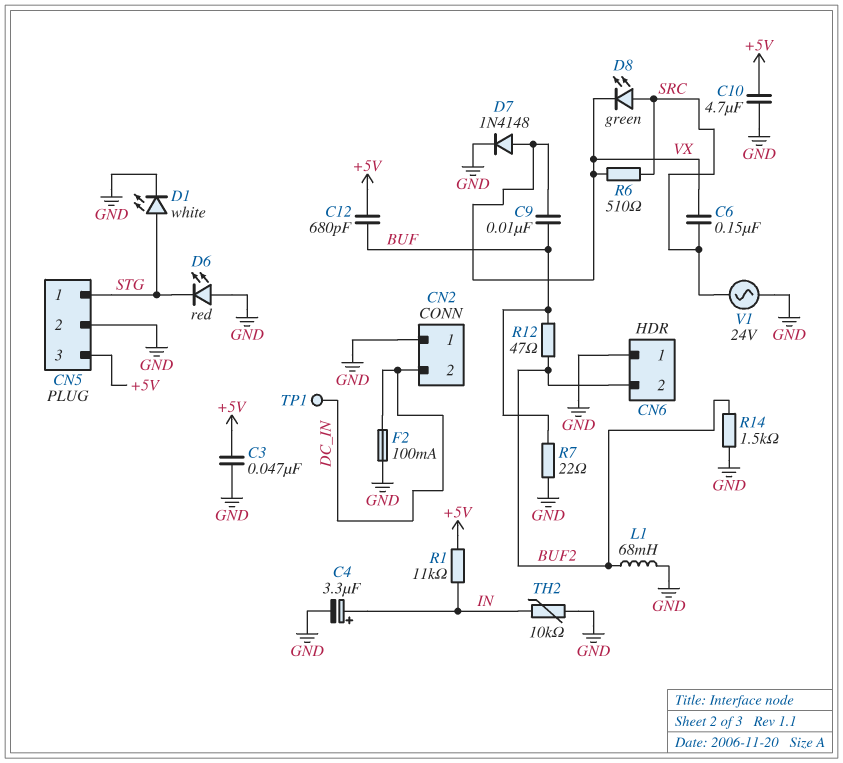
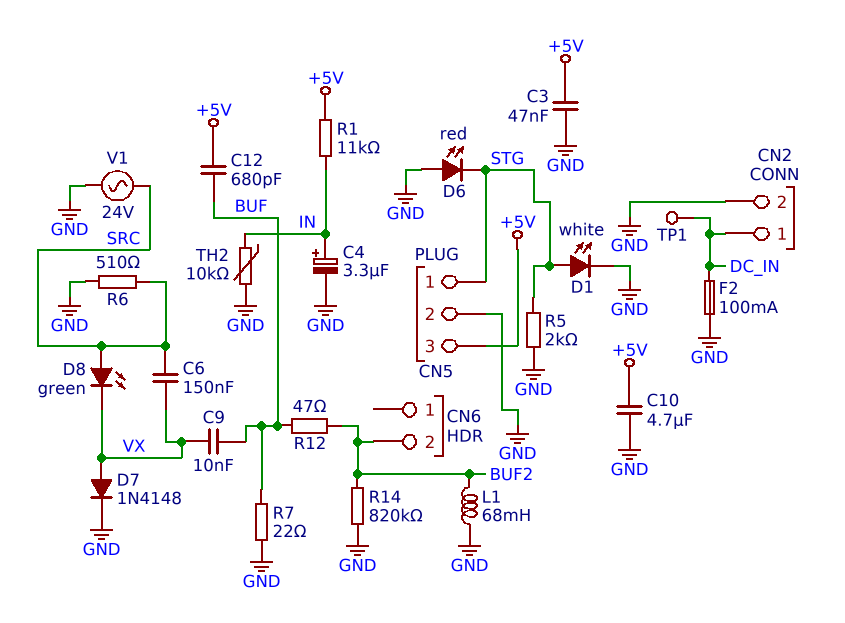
CN2 pin 1: GND -> DC_IN
CN2 pin 2: DC_IN -> GND
CN6 pin 1: GND -> none
R5: none -> 2k (GND, STG)
R6: 510 (SRC, VX) -> 510 (GND, SRC)
R14: 1.5k (BUF2, GND) -> 820k (BUF2, GND)

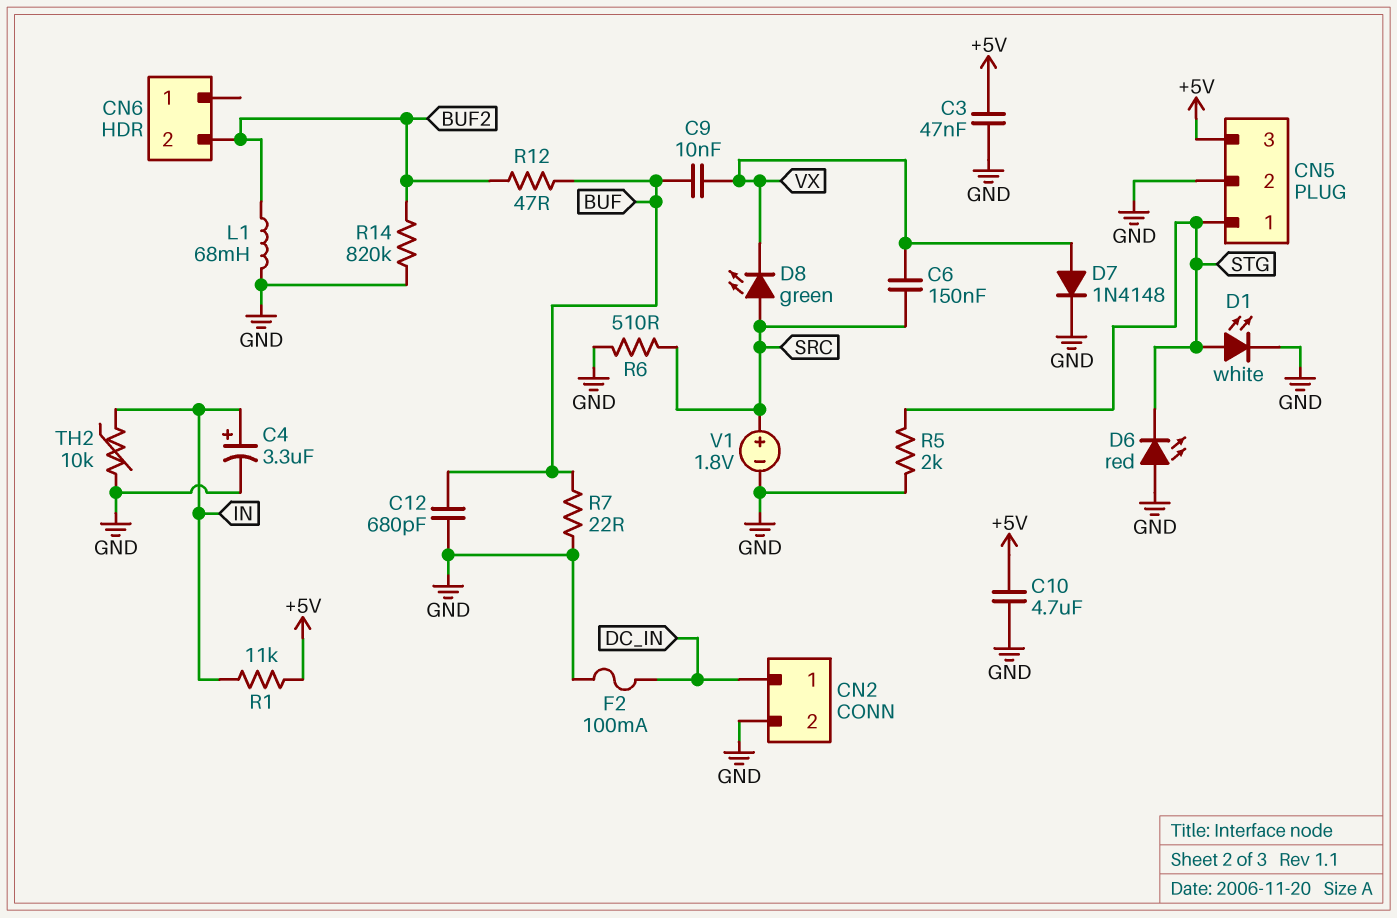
C12: 680pF (+5V, BUF) -> 680pF (BUF, GND)
TP1: test point (DC_IN) -> none
V1: AC 24V (GND, SRC) -> 1.8V (plus SRC, minus GND)

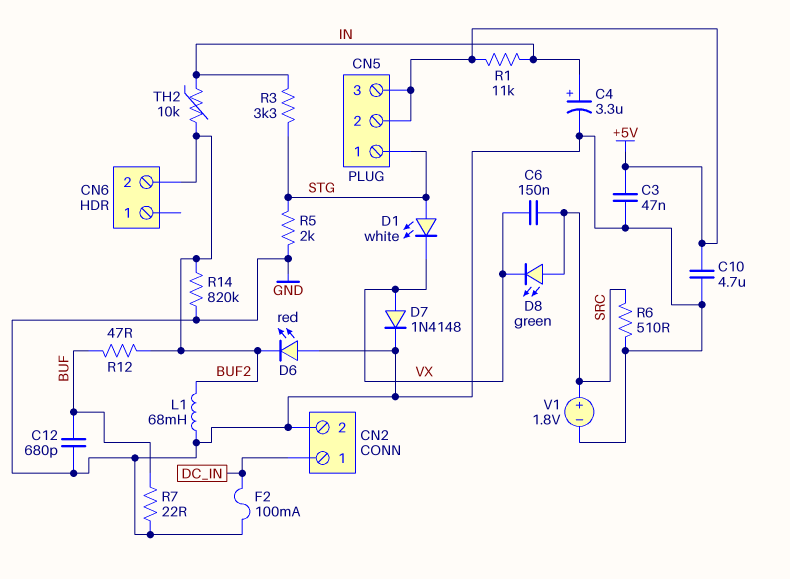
C9: 10nF (BUF, VX) -> none
CN5 pin 2: GND -> +5V
D1: LED white (A STG, K GND) -> LED white (A STG, K VX)
D6: LED red (A GND, K STG) -> LED red (A GND, K BUF2)
R3: none -> 3.3k (IN, STG)
TH2: 10k (GND, IN) -> 10k (BUF2, IN)

